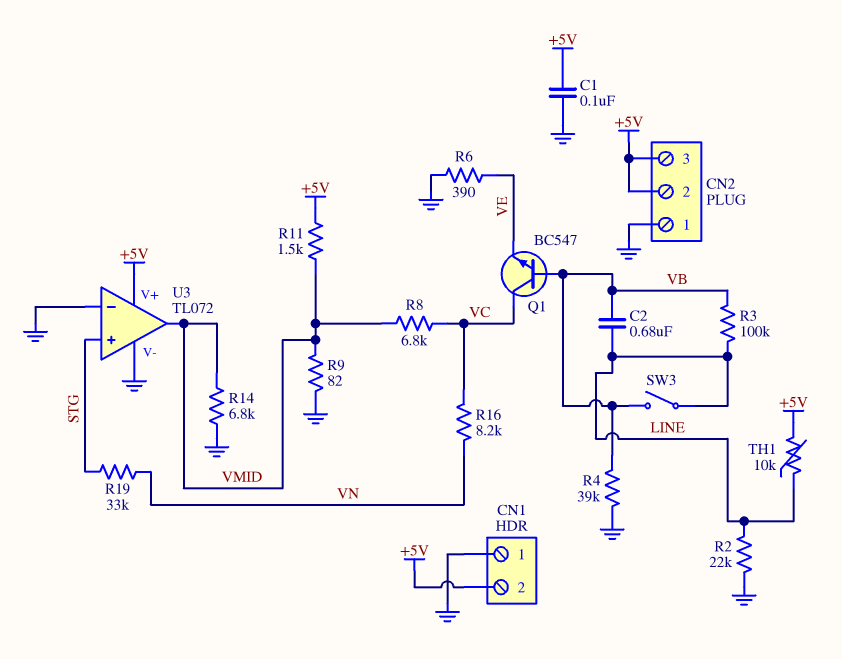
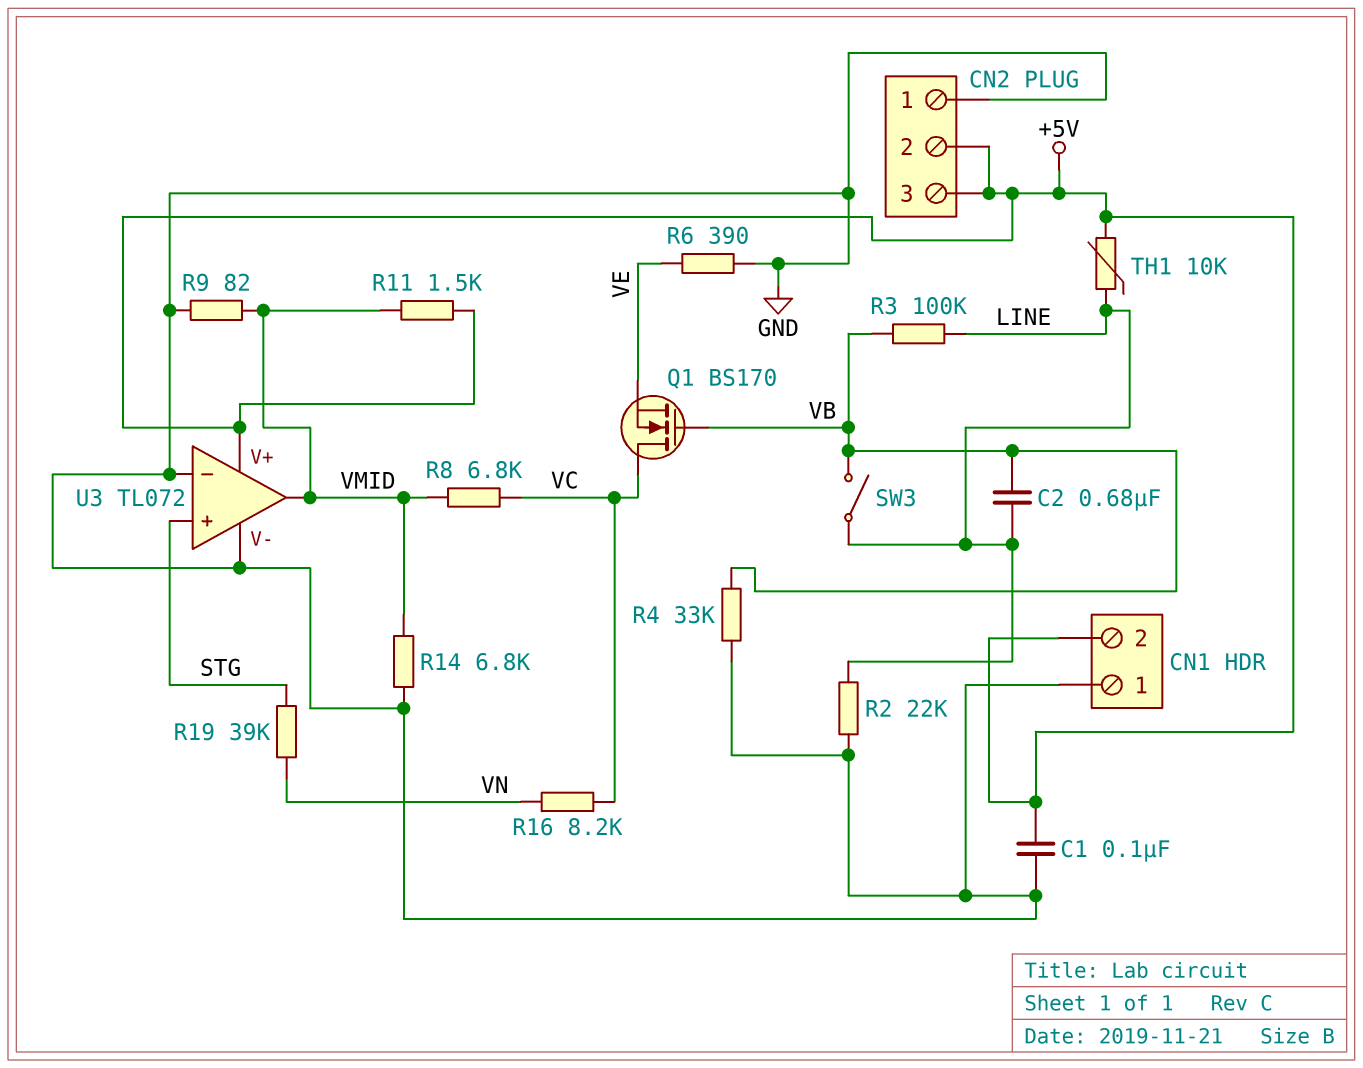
Q1: NPN BC547 (B VB, C VC, E VE) -> NMOS BS170 (G VB, D VC, S VE)
R4: 39k (GND, VB) -> 33k (GND, VB)
R19: 33k (STG, VN) -> 39k (STG, VN)

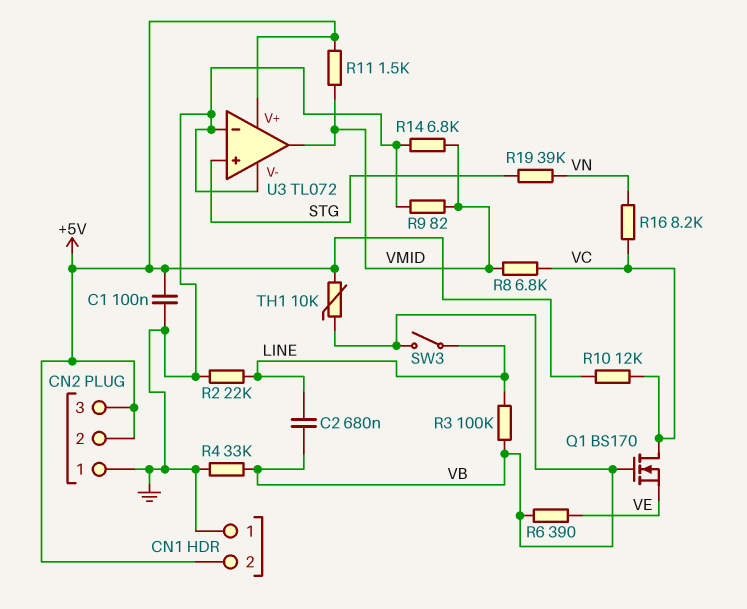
R6: 390 (GND, VE) -> 390 (VB, VE)
R10: none -> 12k (+5V, VC)
TH1: 10k (+5V, LINE) -> 10k (+5V, VB)

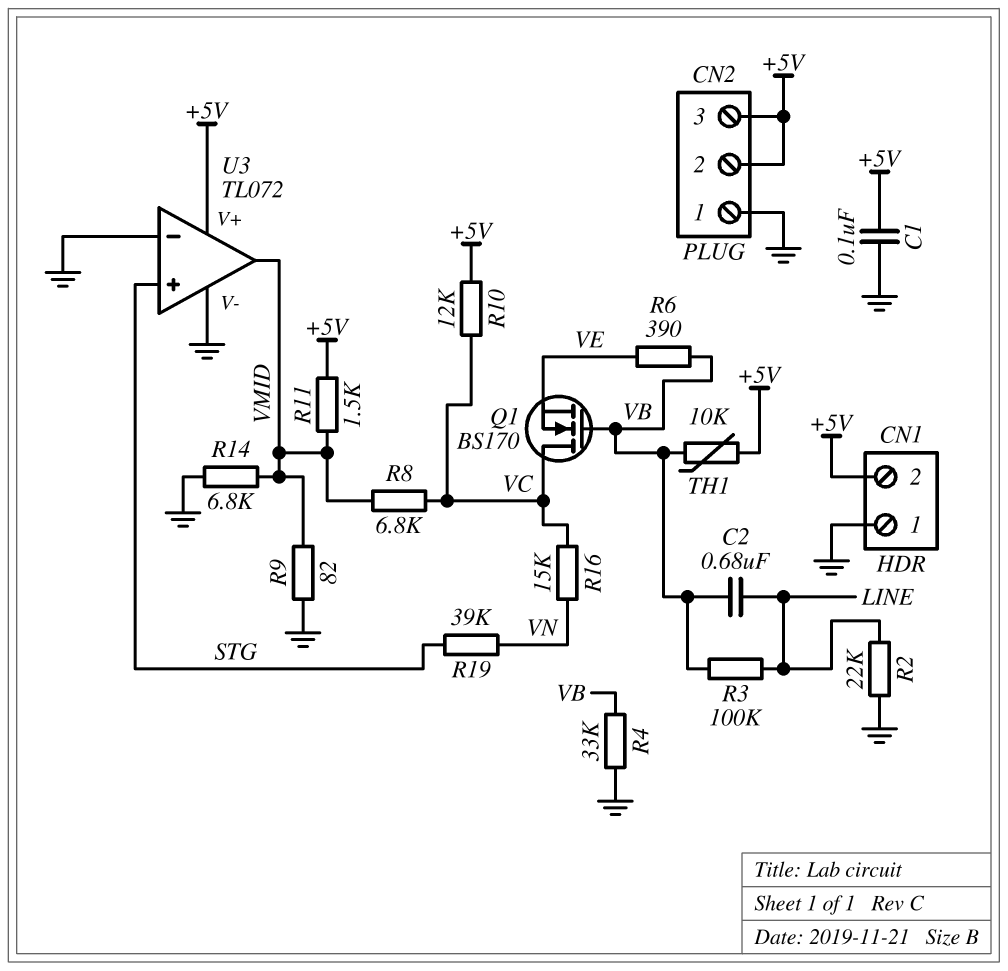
R16: 8.2k (VC, VN) -> 15k (VC, VN)
SW3: switch (LINE, VB) -> none

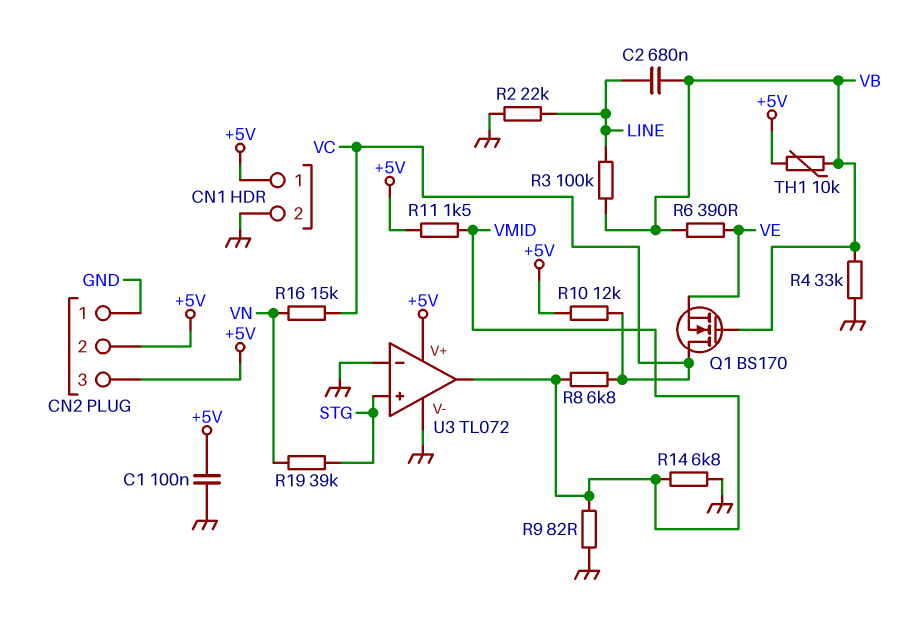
CN1 pin 1: GND -> +5V
CN1 pin 2: +5V -> GND

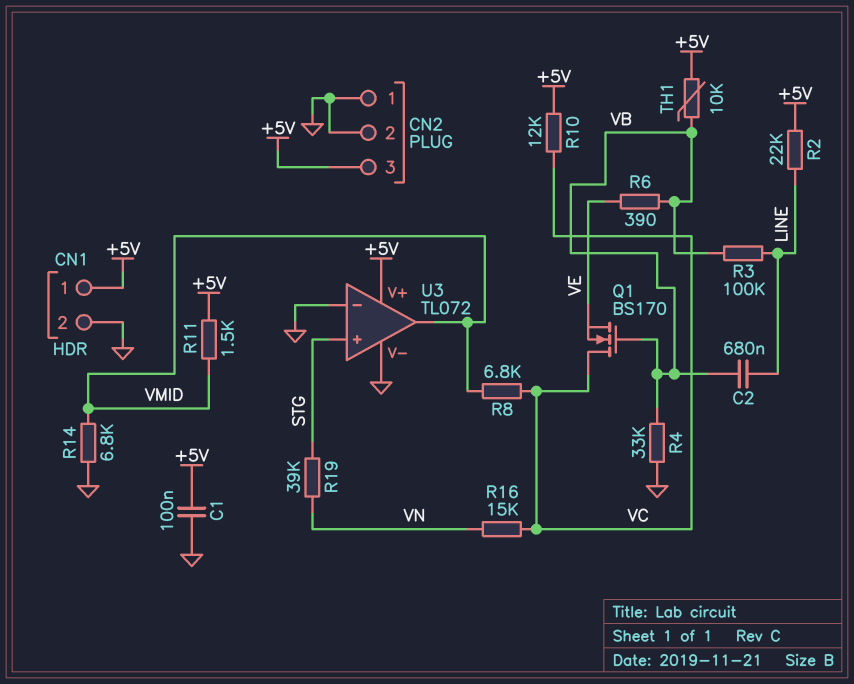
CN2 pin 2: +5V -> GND
R2: 22k (GND, LINE) -> 22k (+5V, LINE)
R9: 82 (GND, VMID) -> none

